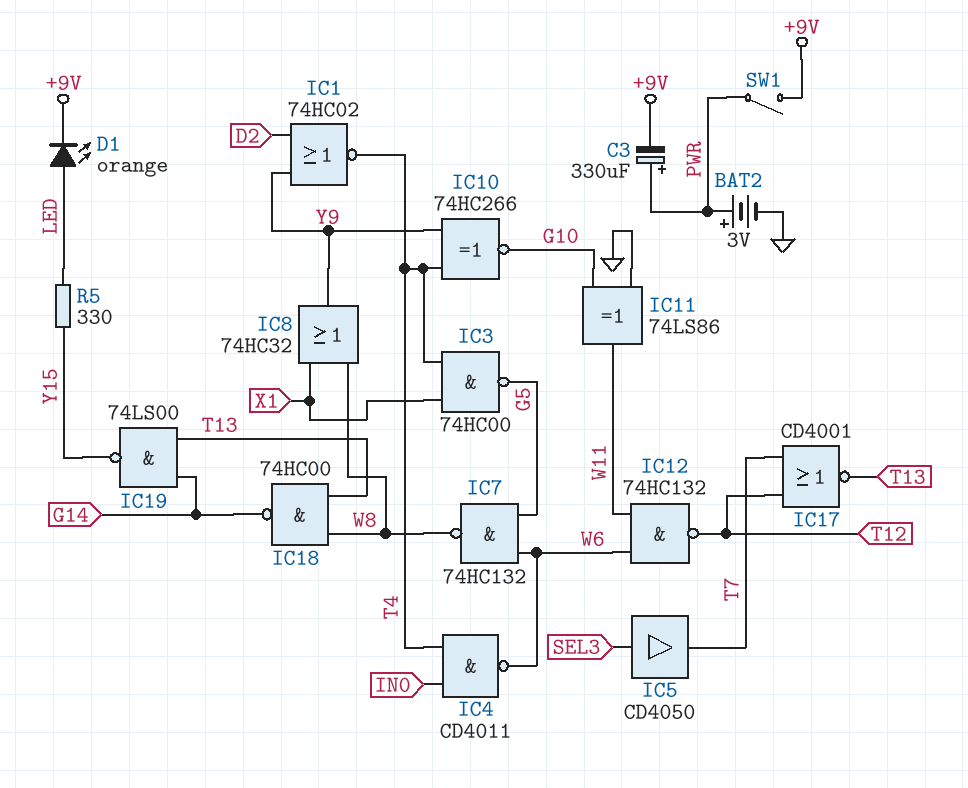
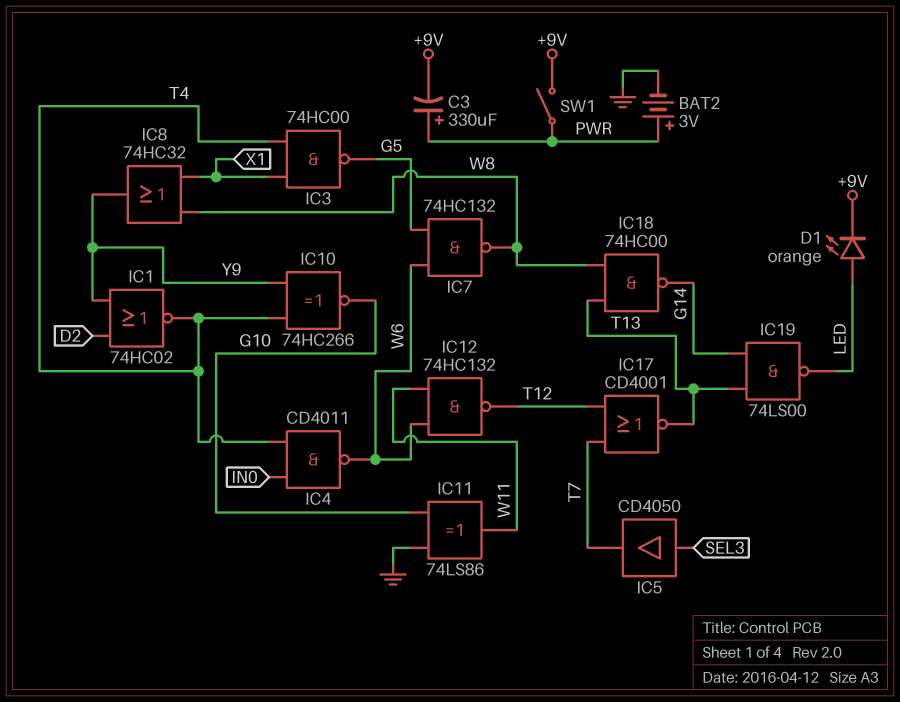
IC19: NAND 74LS00 (in G14, in T13, out Y15) -> NAND 74LS00 (in G14, in T13, out LED)
R5: 330 (LED, Y15) -> none

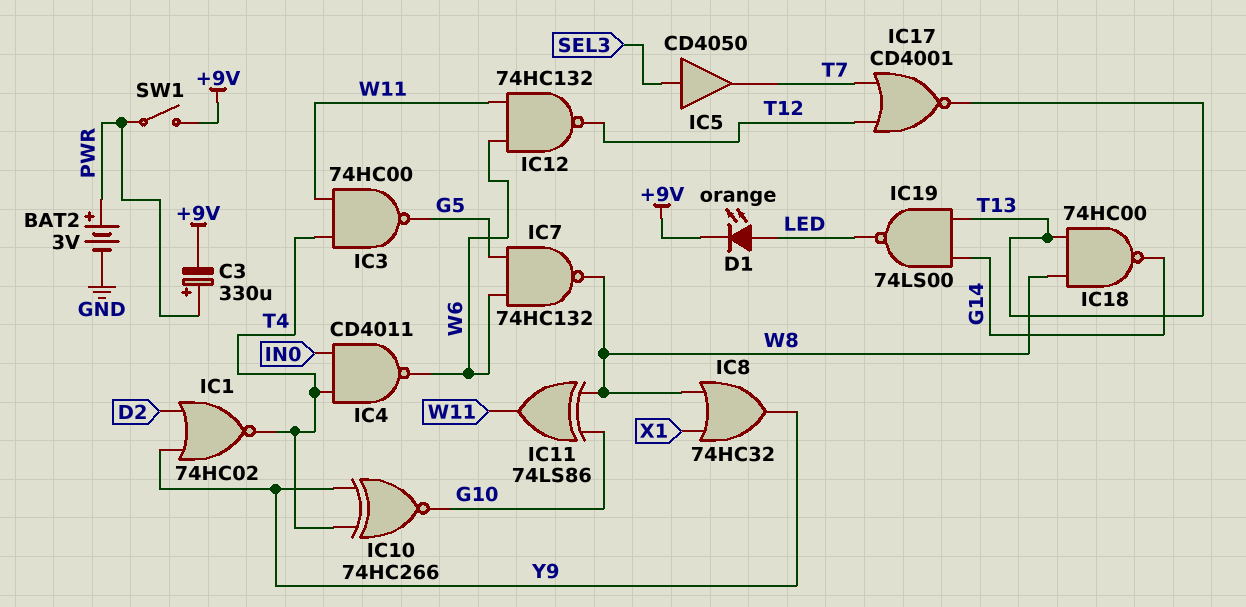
IC3: NAND 74HC00 (in T4, in X1, out G5) -> NAND 74HC00 (in T4, in W11, out G5)
IC11: XOR 74LS86 (in G10, in GND, out W11) -> XOR 74LS86 (in G10, in W8, out W11)

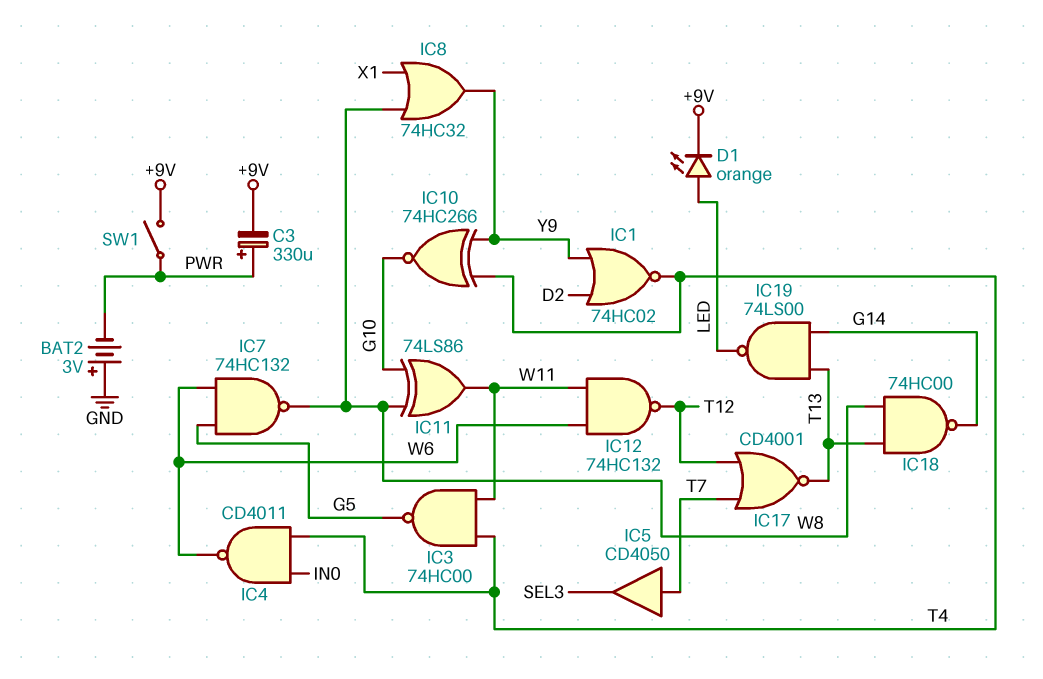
BAT2: 3V (plus PWR, minus GND) -> 3V (plus GND, minus PWR)
IC5: buffer CD4050 (in SEL3, out T7) -> buffer CD4050 (in T7, out SEL3)

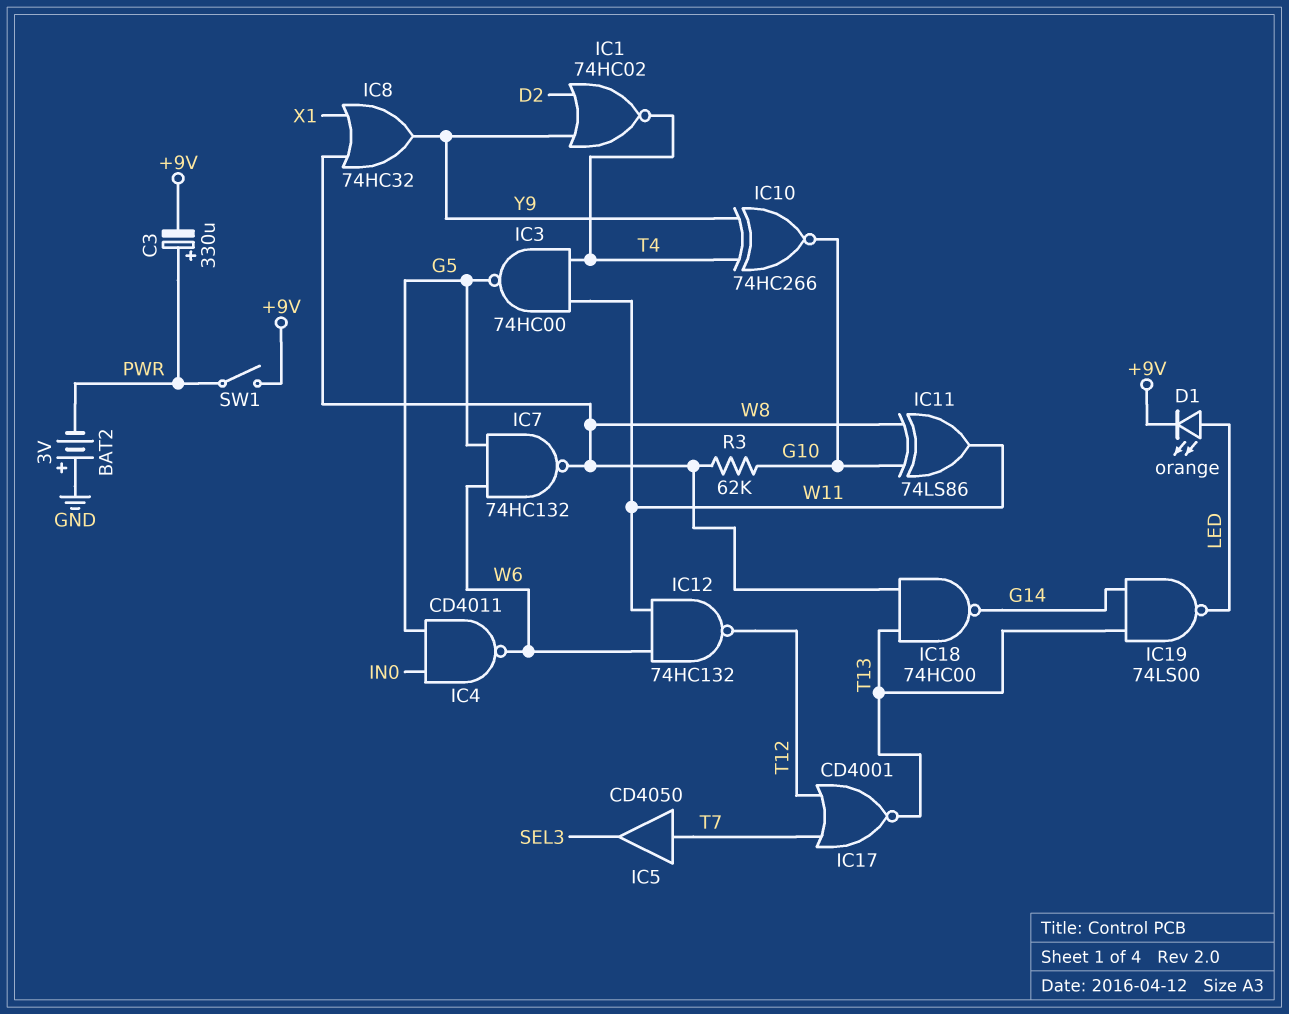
IC4: NAND CD4011 (in IN0, in T4, out W6) -> NAND CD4011 (in G5, in IN0, out W6)
R3: none -> 62k (G10, W8)

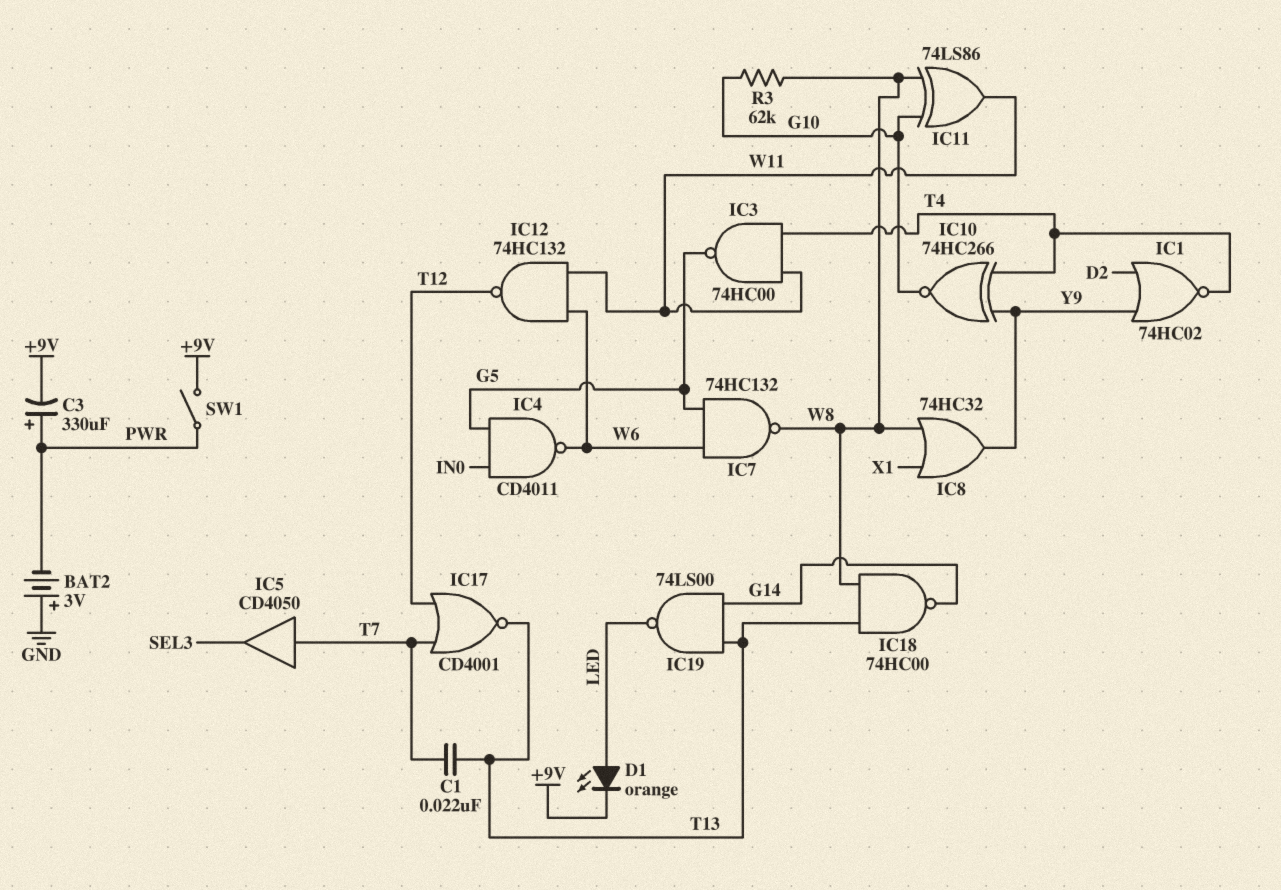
C1: none -> 22nF (T7, T13)

